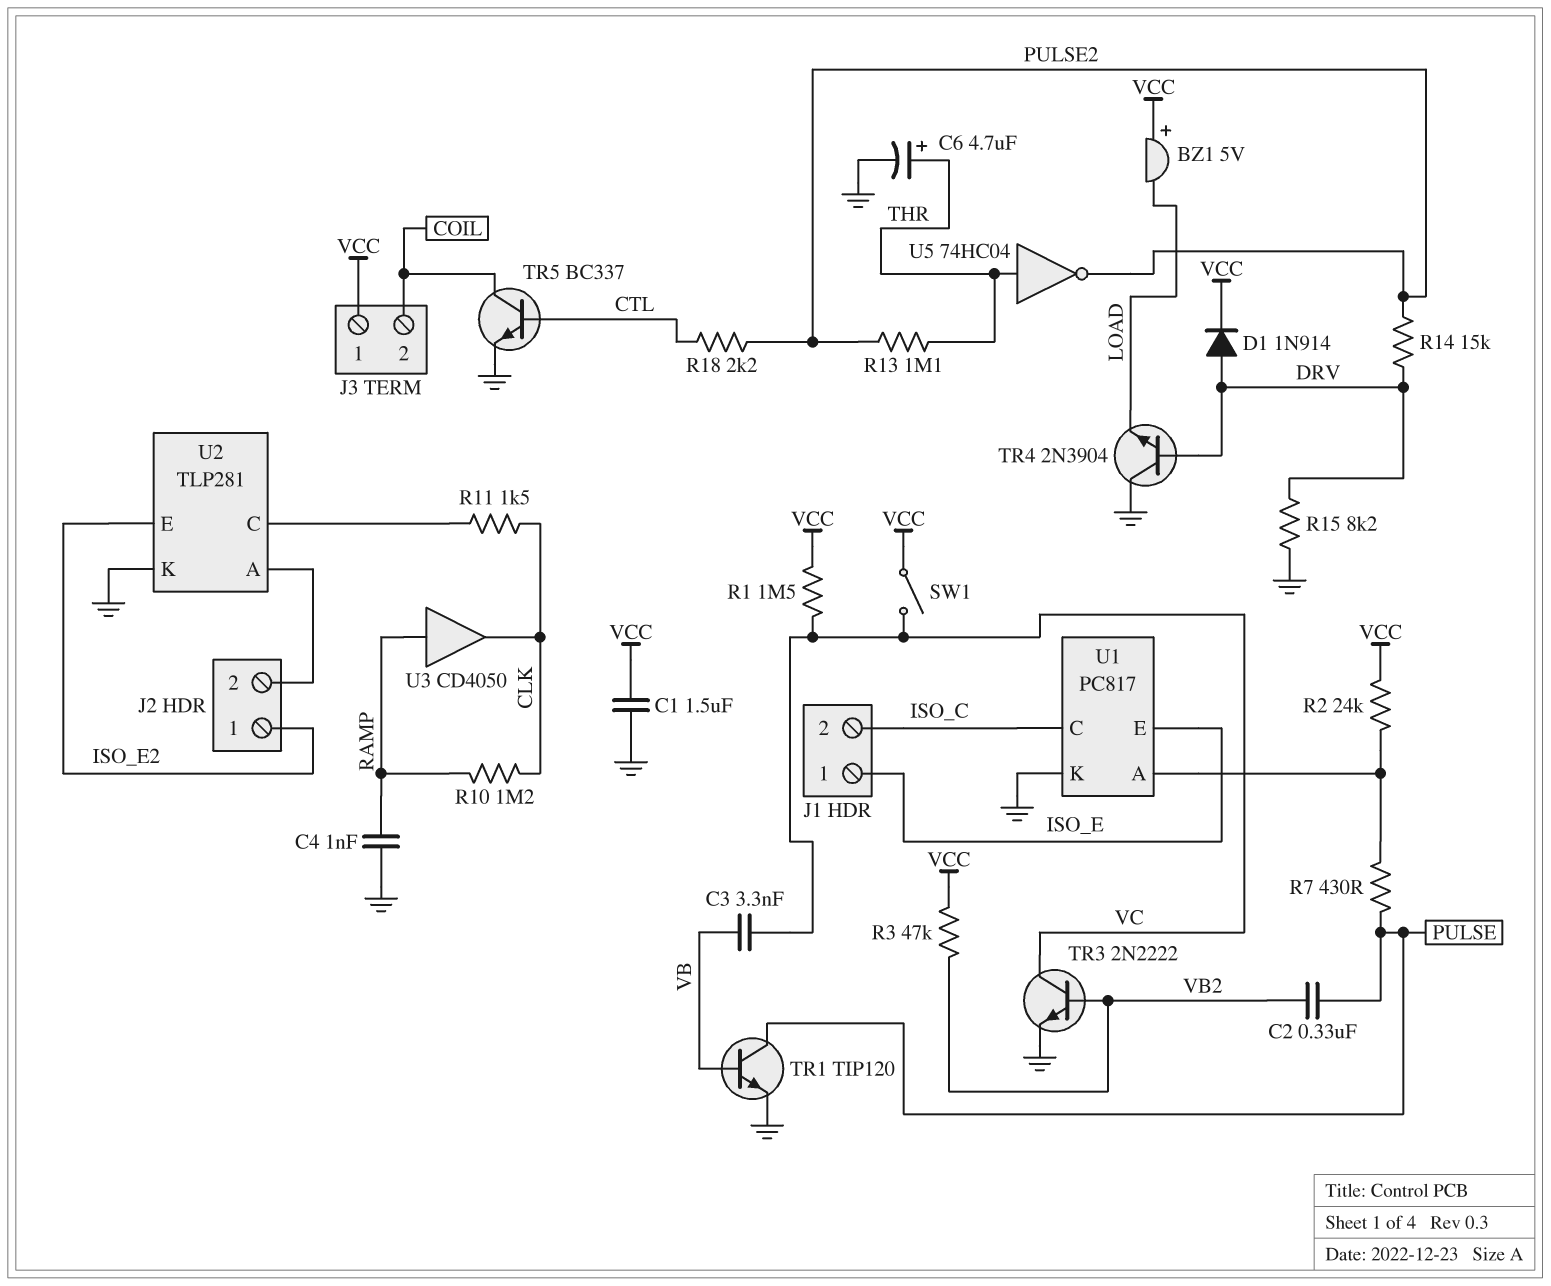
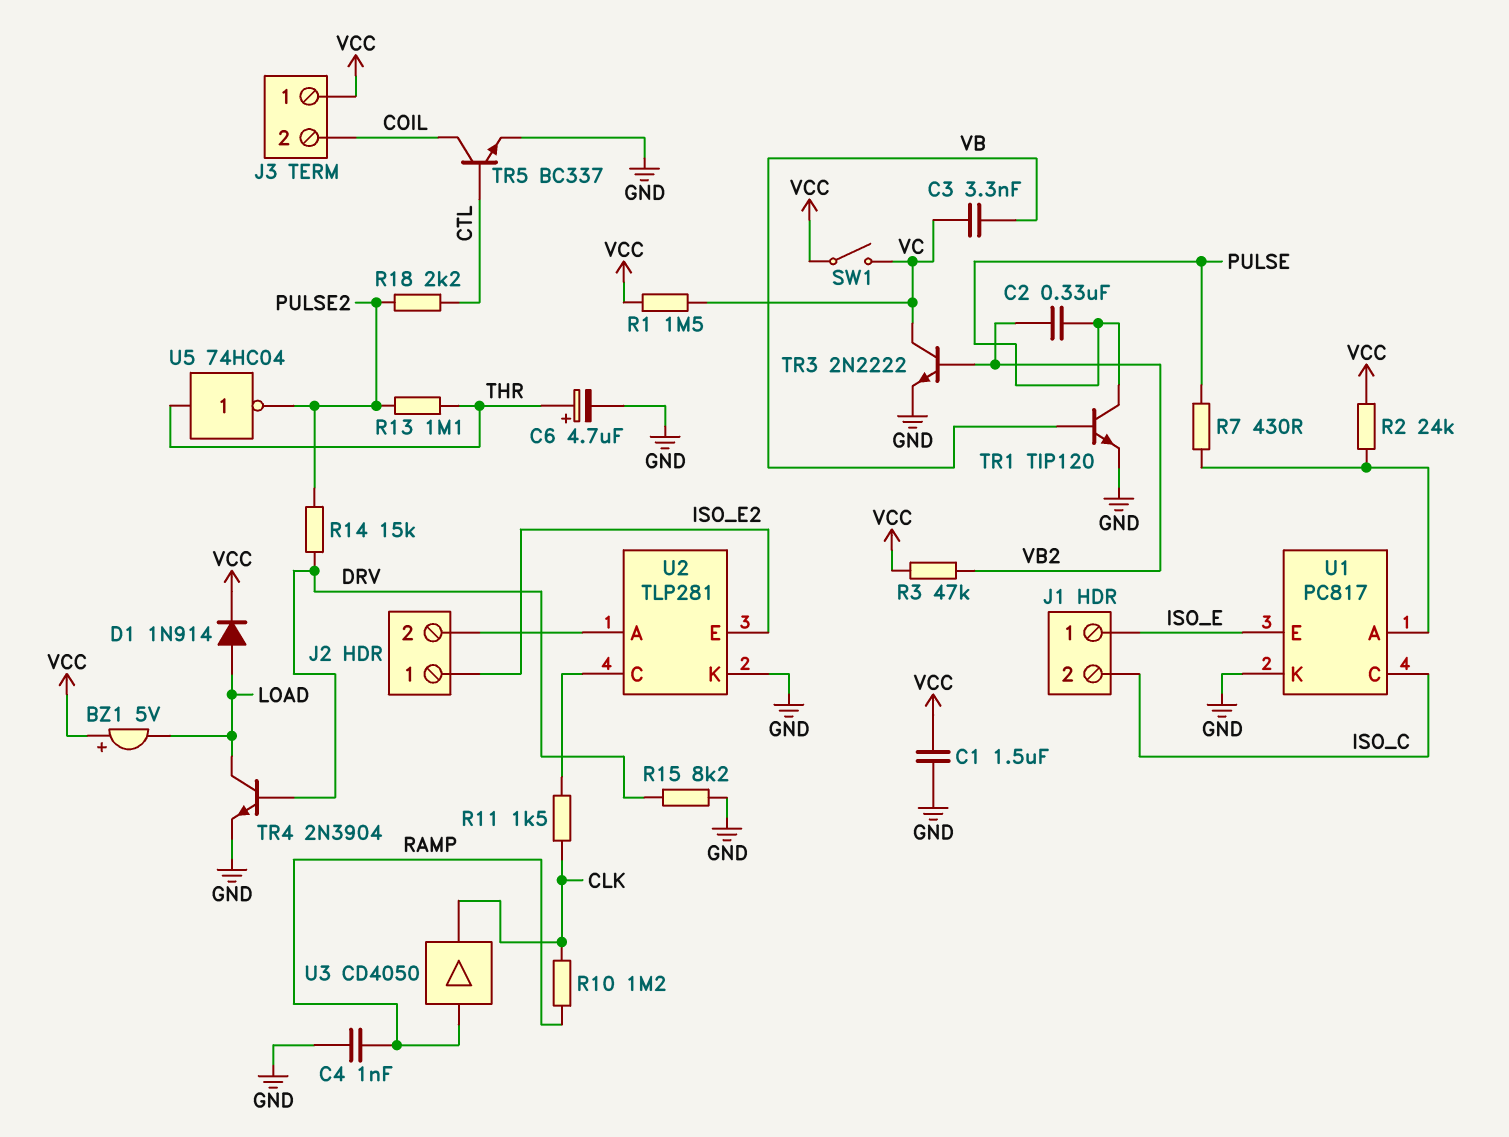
D1: diode 1N914 (A DRV, K VCC) -> diode 1N914 (A LOAD, K VCC)
TR4: NPN 2N3904 (B DRV, C GND, E LOAD) -> NPN 2N3904 (B DRV, C LOAD, E GND)

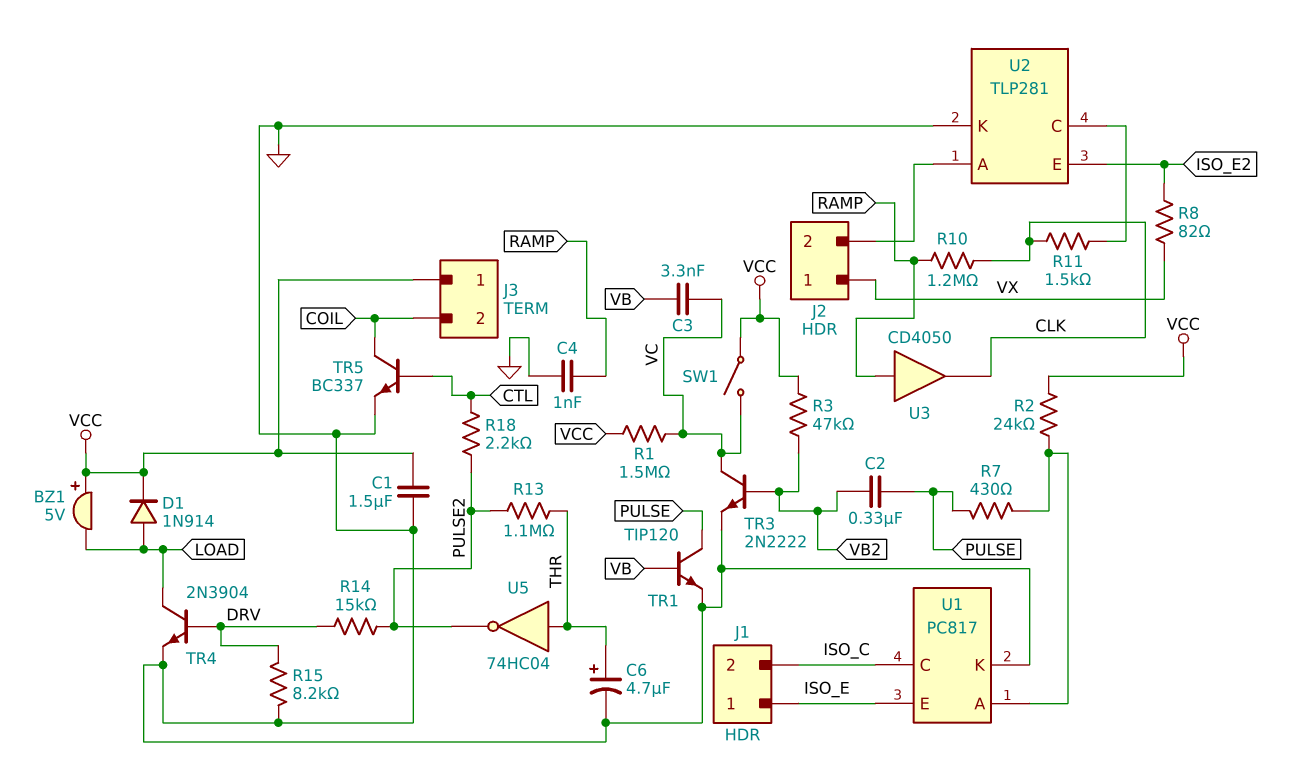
J2 pin 1: ISO_E2 -> VX
R8: none -> 82 (ISO_E2, VX)

